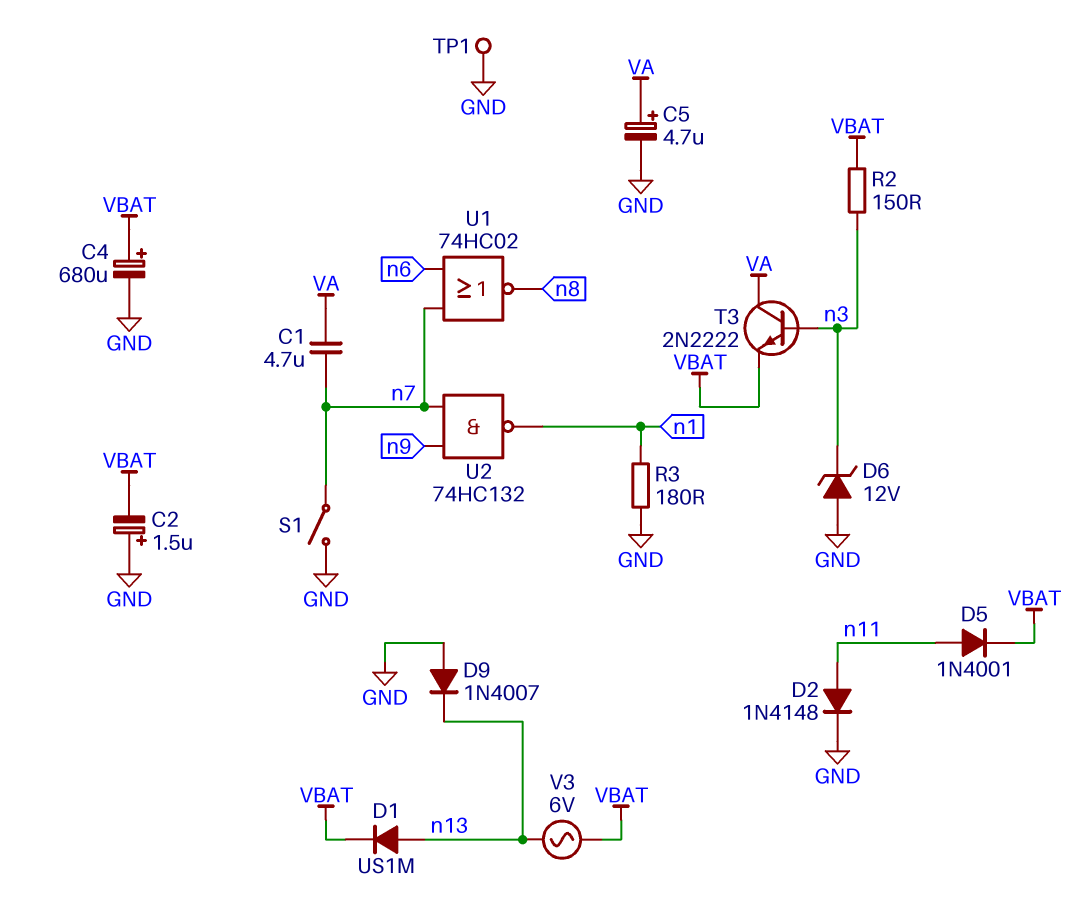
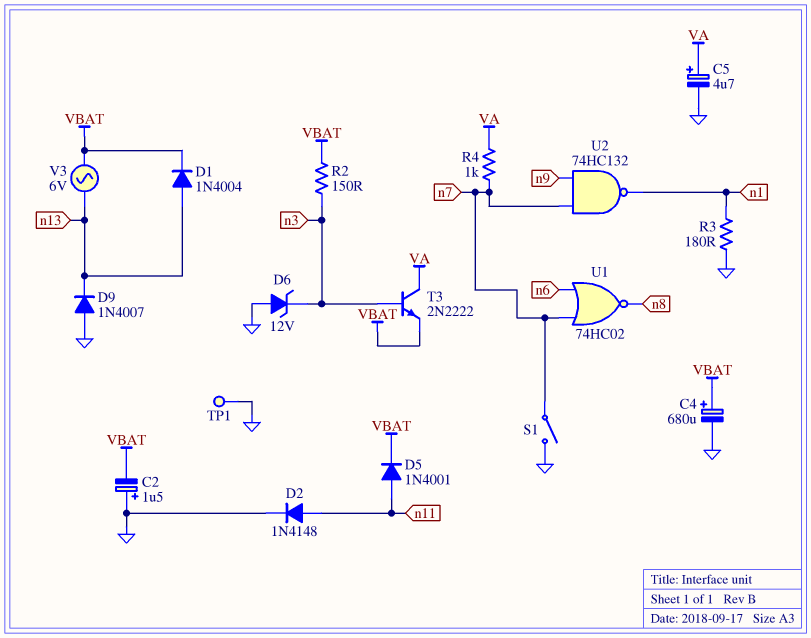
C1: 4.7uF (VA, n7) -> none
D1: diode US1M (A n13, K VBAT) -> diode 1N4004 (A n13, K VBAT)
R4: none -> 1k (VA, n7)

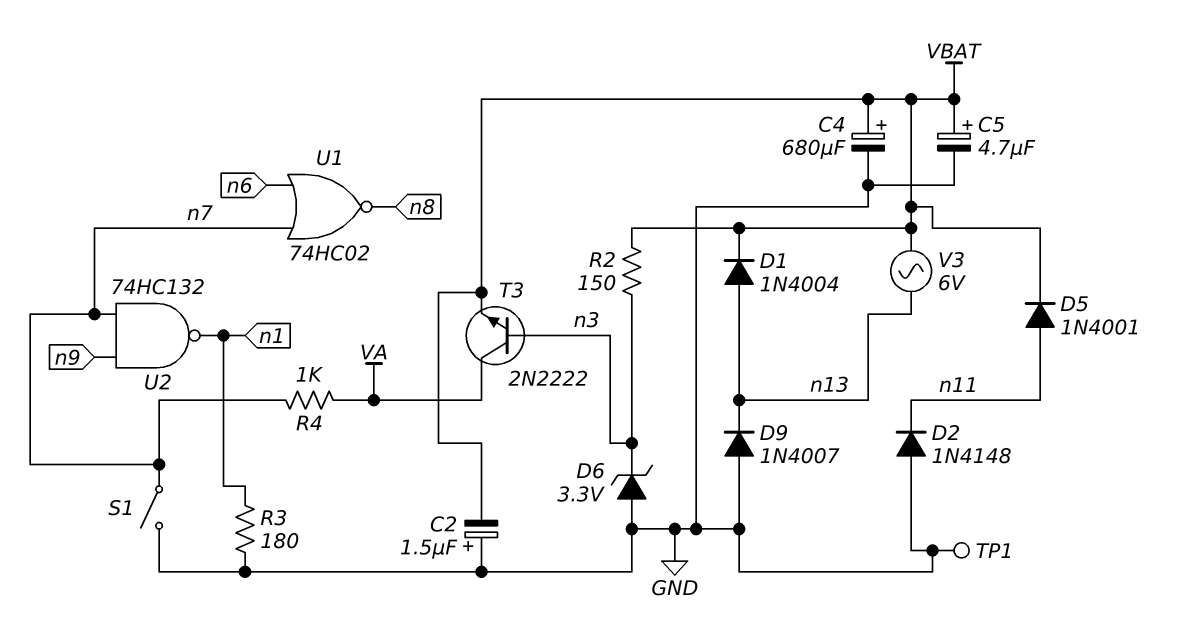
C5: 4.7uF (plus VA, minus GND) -> 4.7uF (plus VBAT, minus GND)
D2: diode 1N4148 (A n11, K GND) -> diode 1N4148 (A GND, K n11)
D6: zener 12V (A GND, K n3) -> zener 3.3V (A GND, K n3)

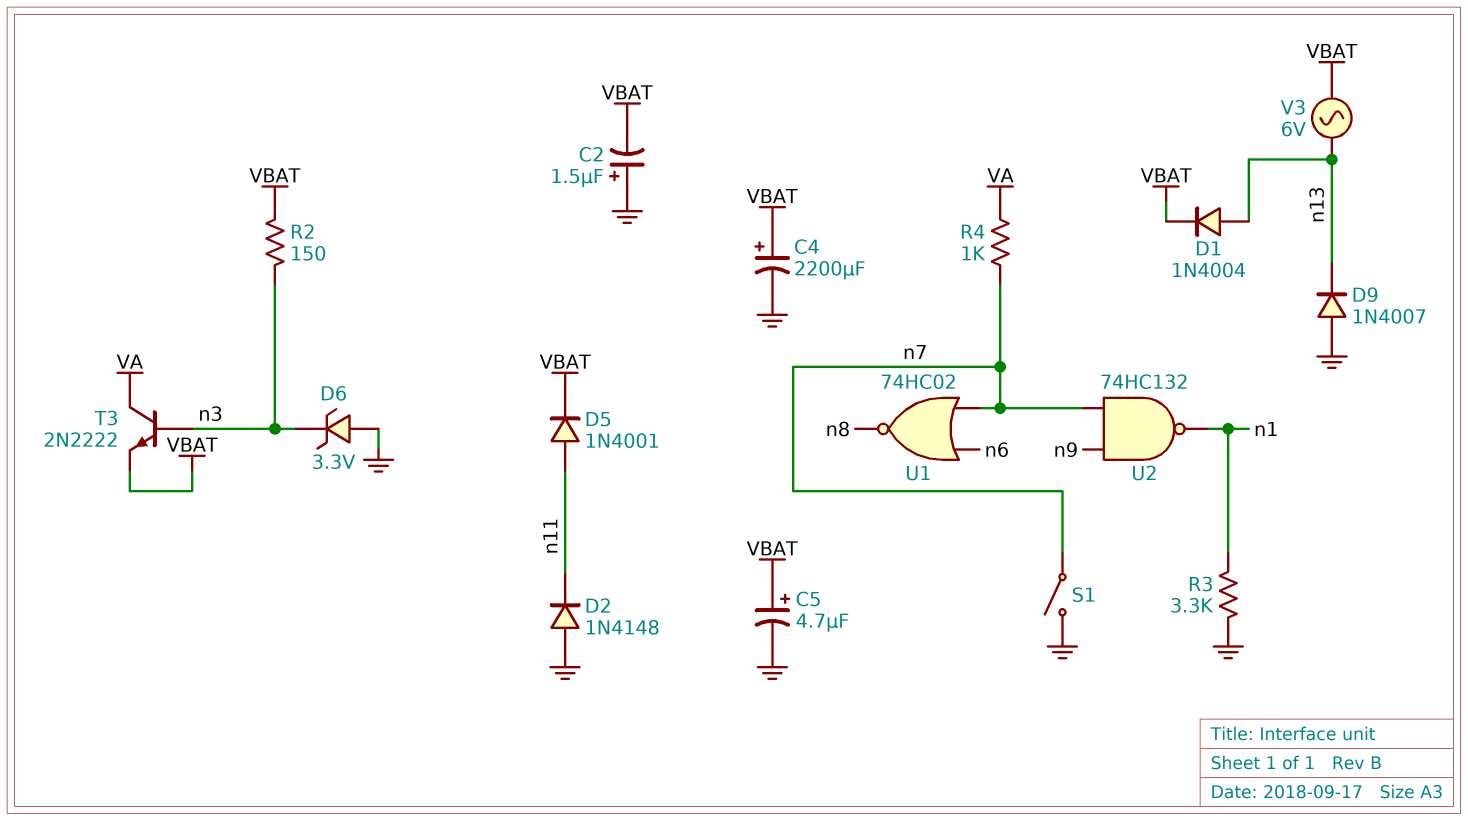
C4: 680uF (plus VBAT, minus GND) -> 2200uF (plus VBAT, minus GND)
R3: 180 (GND, n1) -> 3.3k (GND, n1)
TP1: test point (GND) -> none

